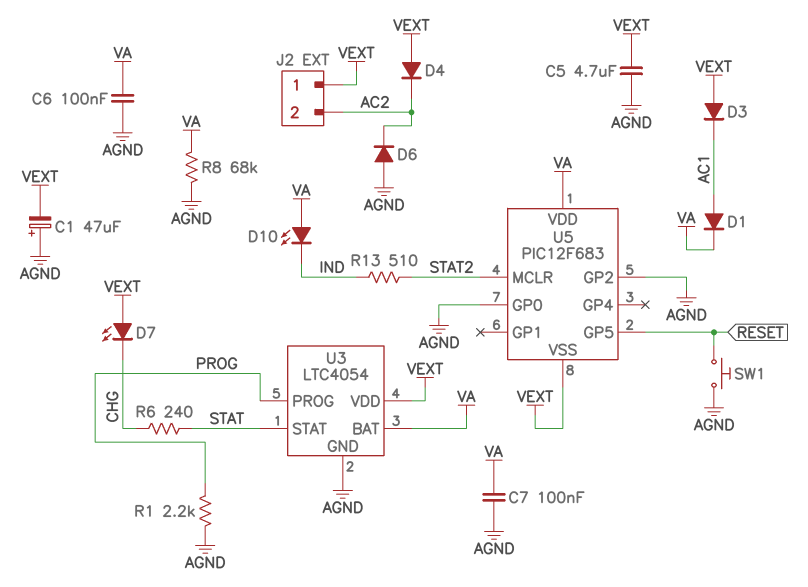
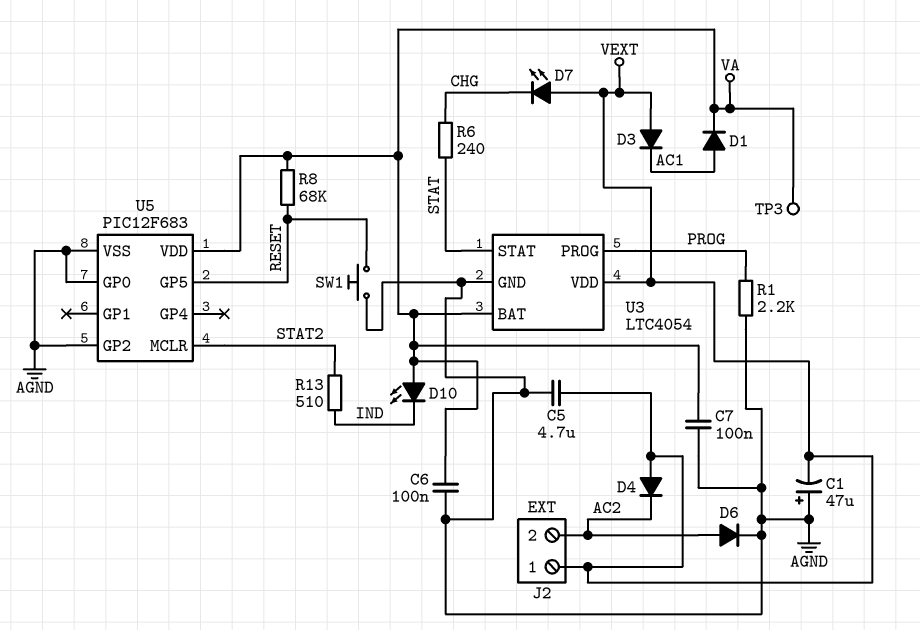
D6: diode (A AGND, K AC2) -> diode (A AC2, K AGND)
R8: 68k (AGND, VA) -> 68k (RESET, VA)
TP3: none -> test point (VA)
U5 pin VSS: VEXT -> AGND

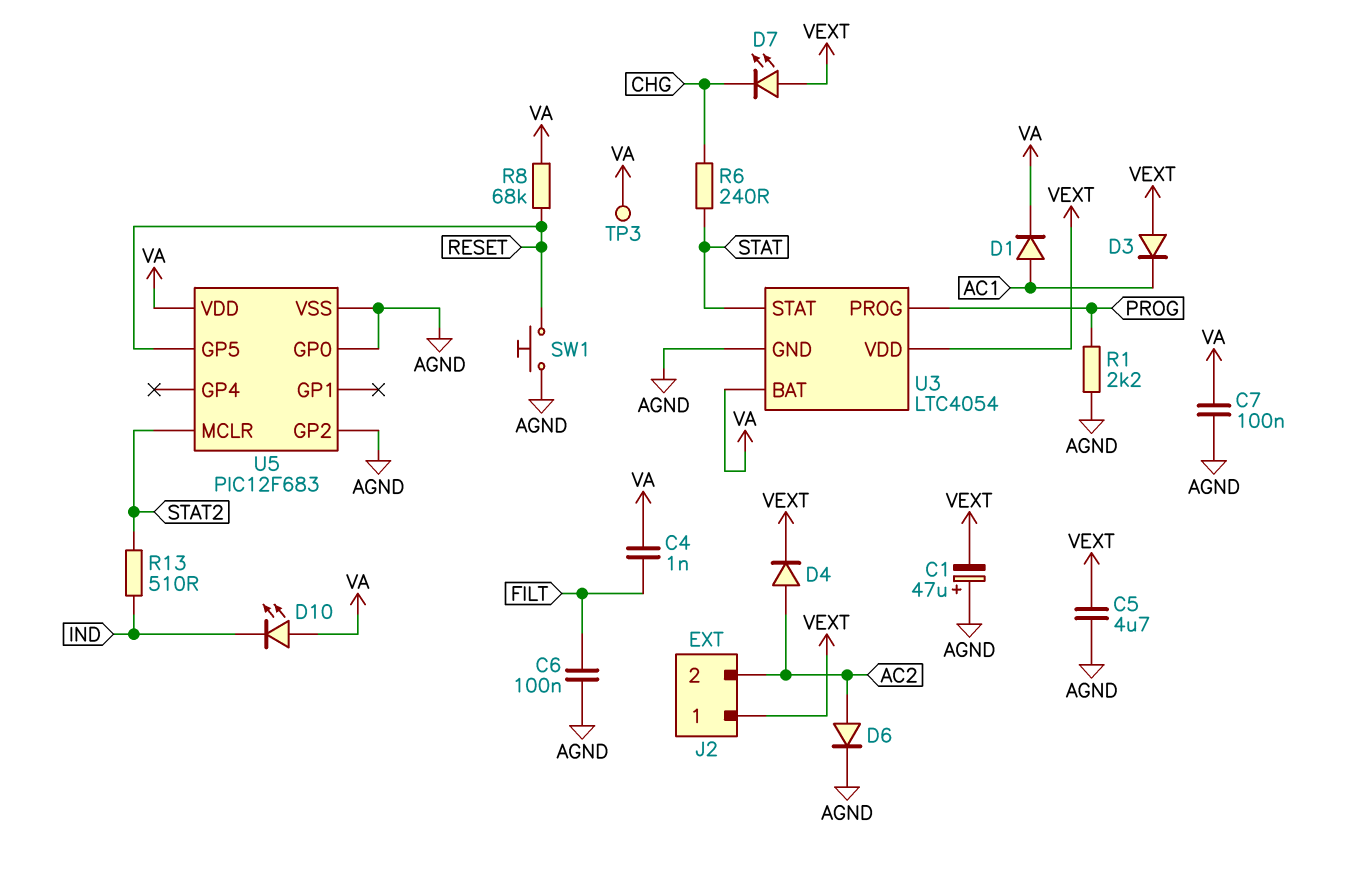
C4: none -> 1nF (FILT, VA)
C6: 100nF (AGND, VA) -> 100nF (AGND, FILT)
D4: diode (A VEXT, K AC2) -> diode (A AC2, K VEXT)

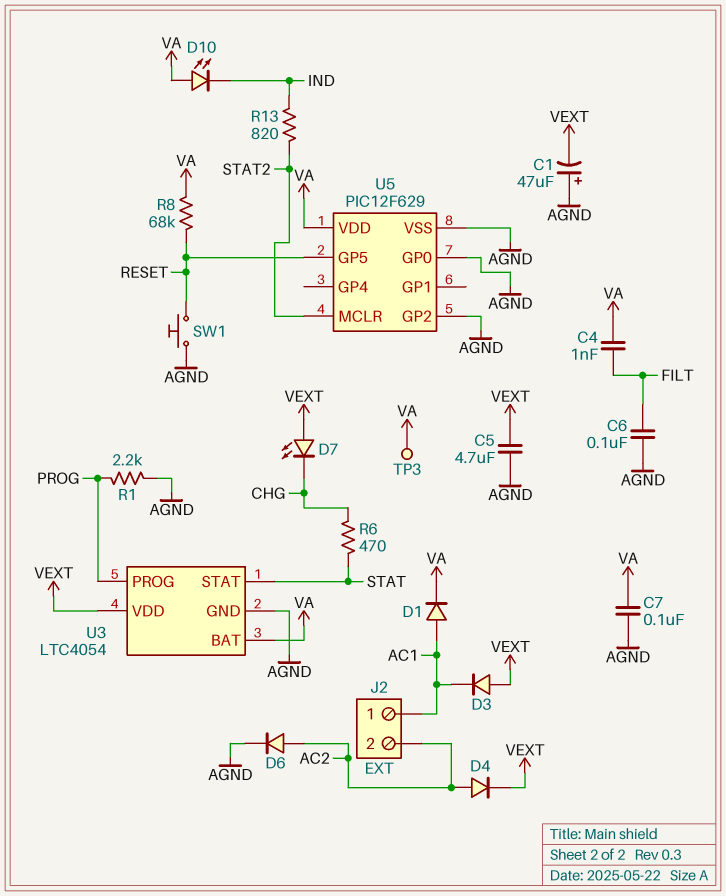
J2 pin 1: VEXT -> AC1
R6: 240 (CHG, STAT) -> 470 (CHG, STAT)
R13: 510 (IND, STAT2) -> 820 (IND, STAT2)
U5: PIC12F683 -> PIC12F629

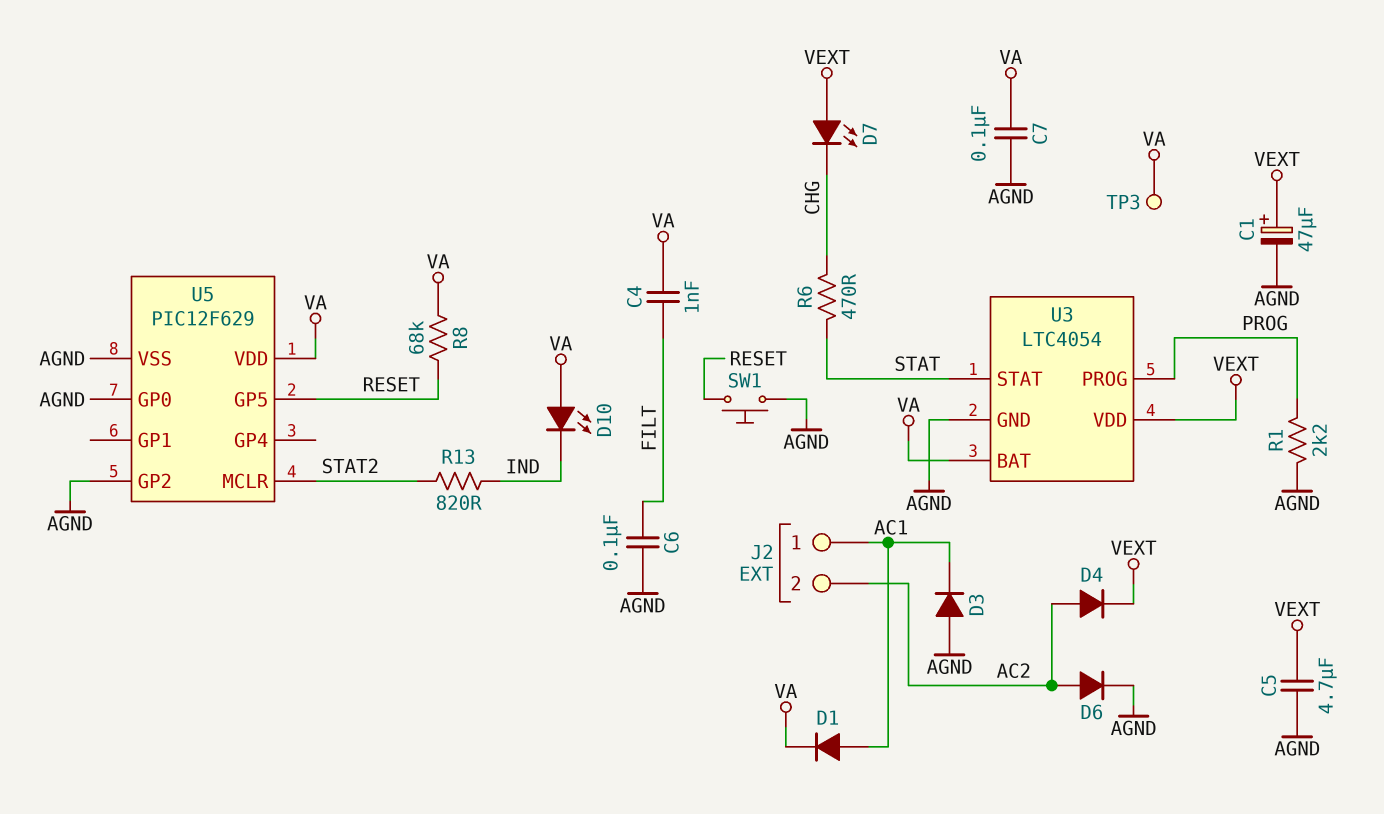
C1: 47uF (plus AGND, minus VEXT) -> 47uF (plus VEXT, minus AGND)
D3: diode (A VEXT, K AC1) -> diode (A AGND, K AC1)

